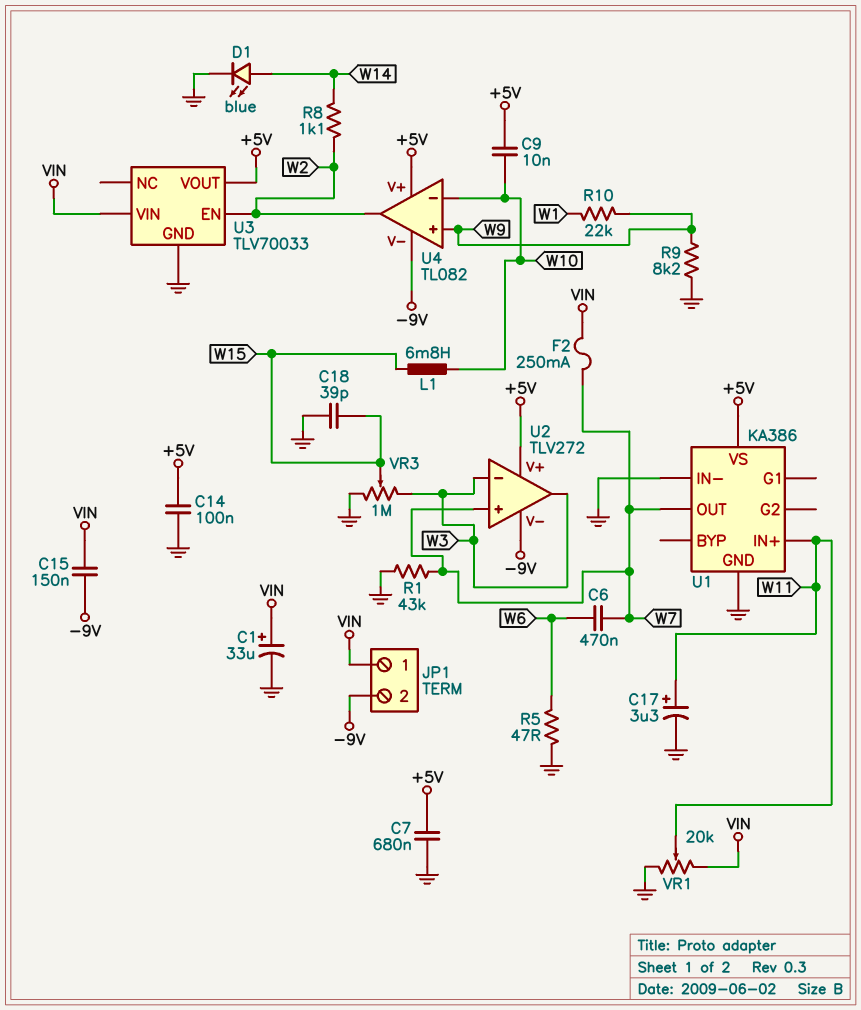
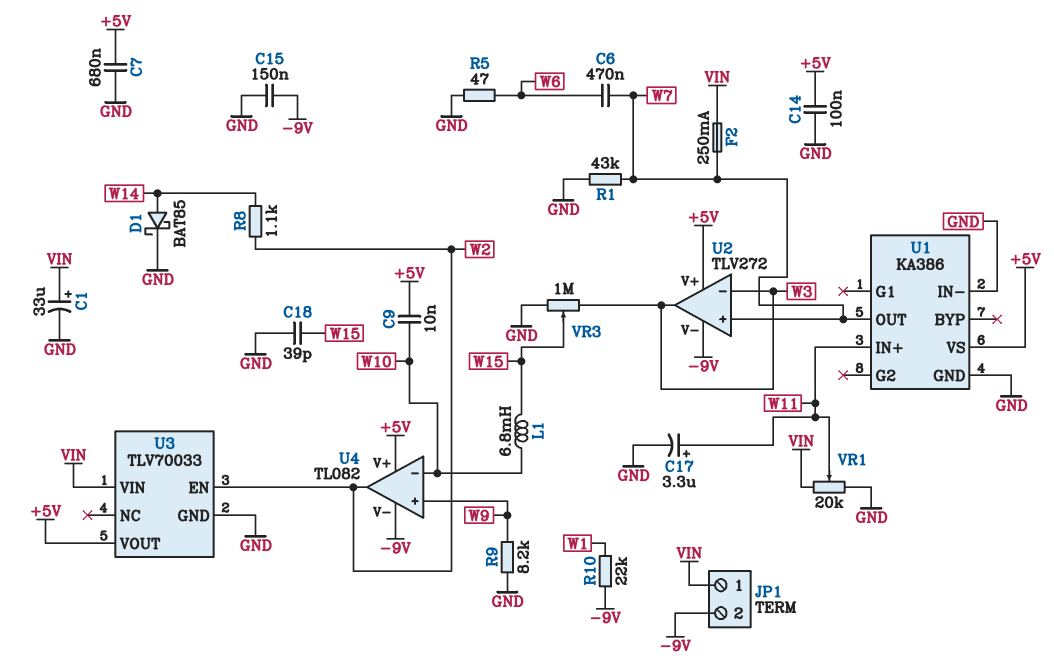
C15: 150nF (-9V, VIN) -> 150nF (-9V, GND)
D1: LED blue (A W14, K GND) -> schottky BAT85 (A W14, K GND)
R10: 22k (W1, W9) -> 22k (-9V, W1)

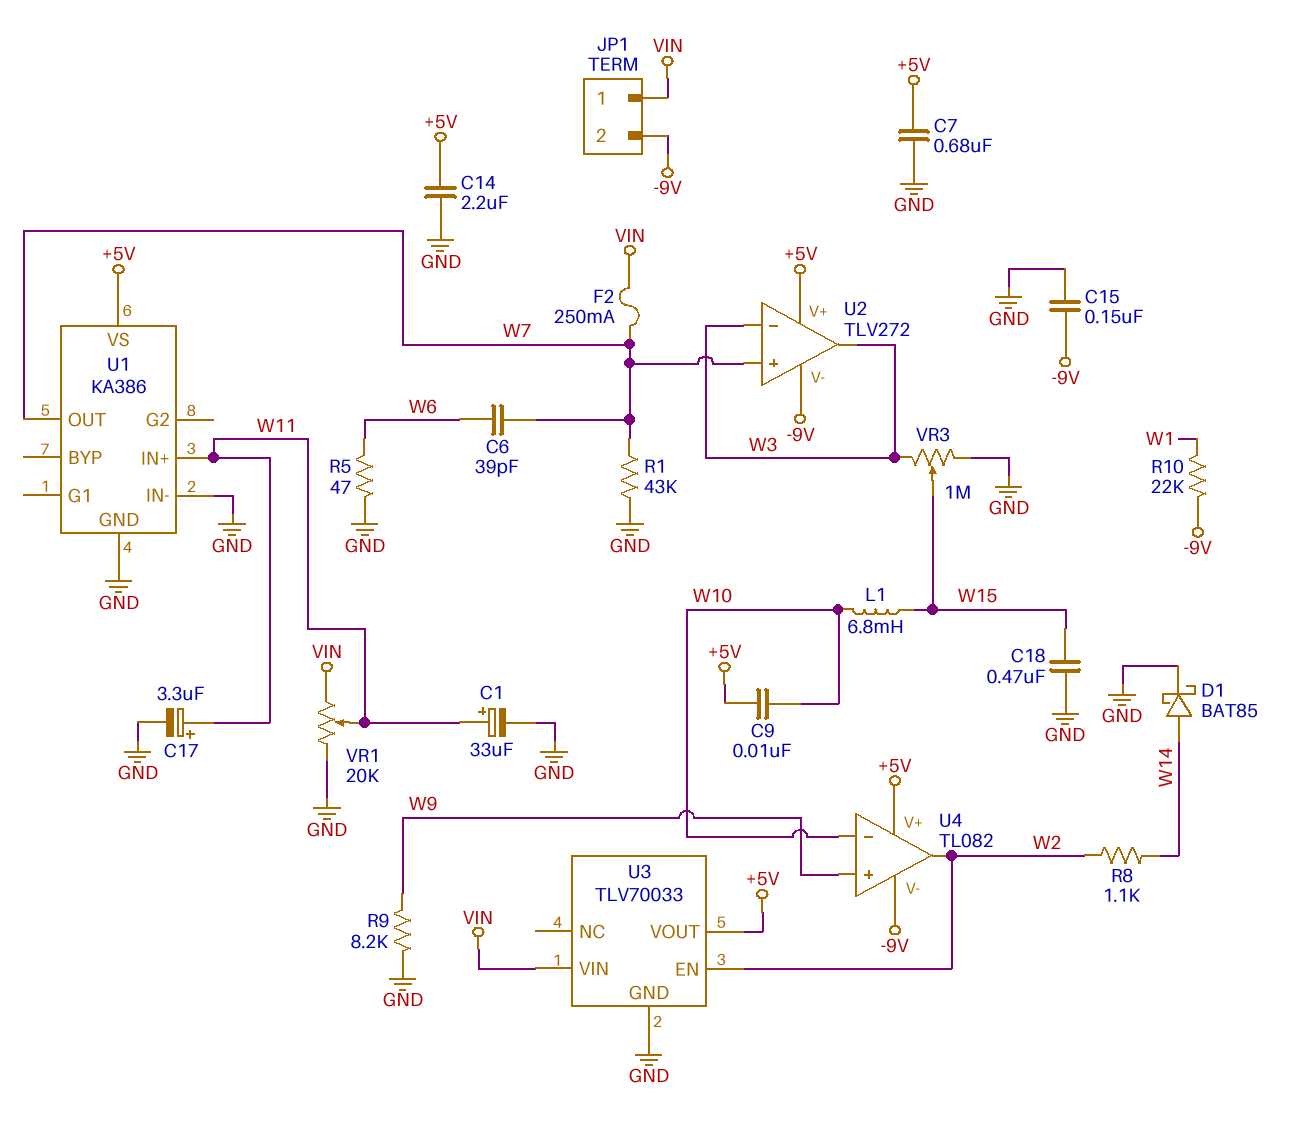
C1: 33uF (plus VIN, minus GND) -> 33uF (plus W11, minus GND)
C6: 470nF (W6, W7) -> 39pF (W6, W7)
C14: 100nF (+5V, GND) -> 2.2uF (+5V, GND)
C18: 39pF (GND, W15) -> 470nF (GND, W15)

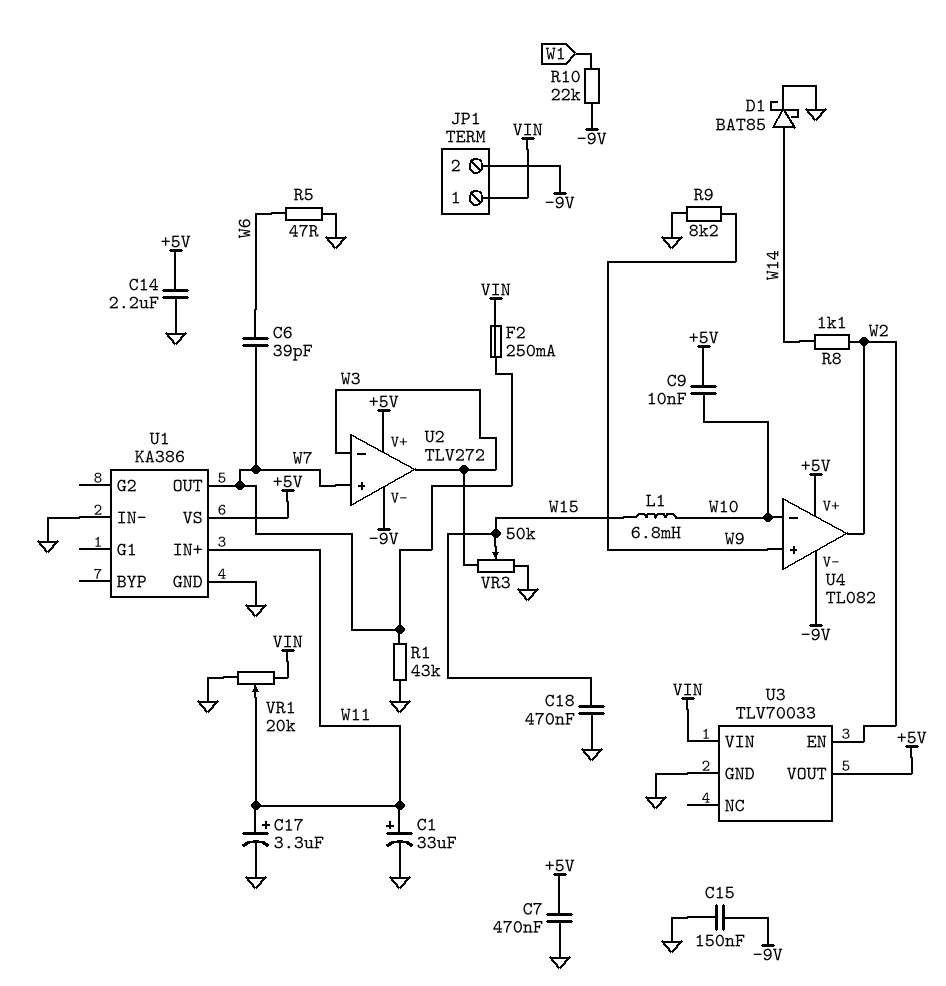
C7: 680nF (+5V, GND) -> 470nF (+5V, GND)
VR3: 1M (GND, W3, wiper W15) -> 50k (GND, W3, wiper W15)

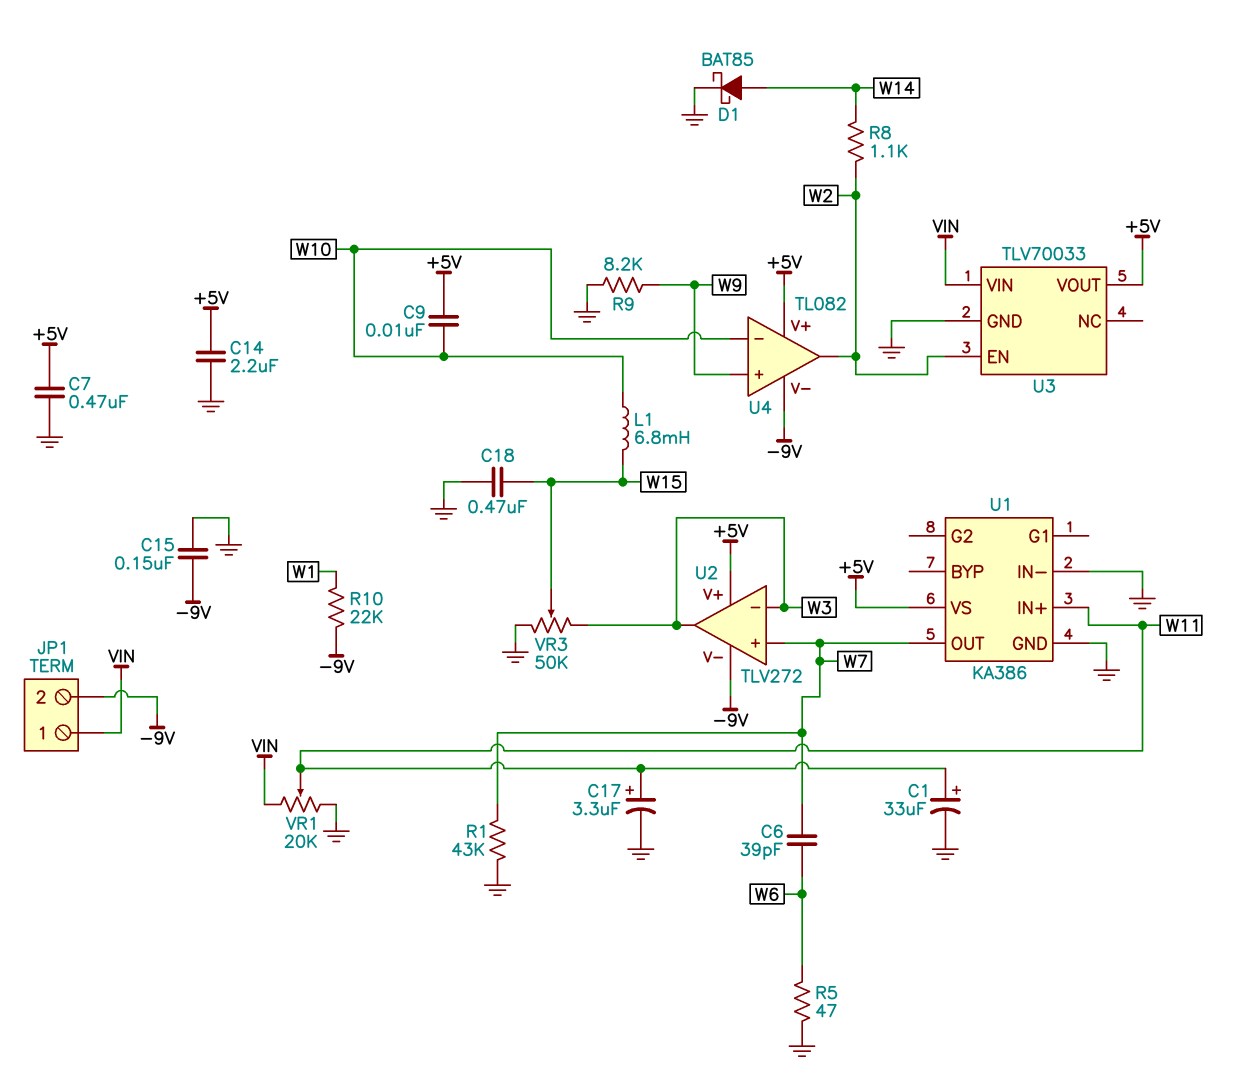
F2: 250mA (VIN, W7) -> none

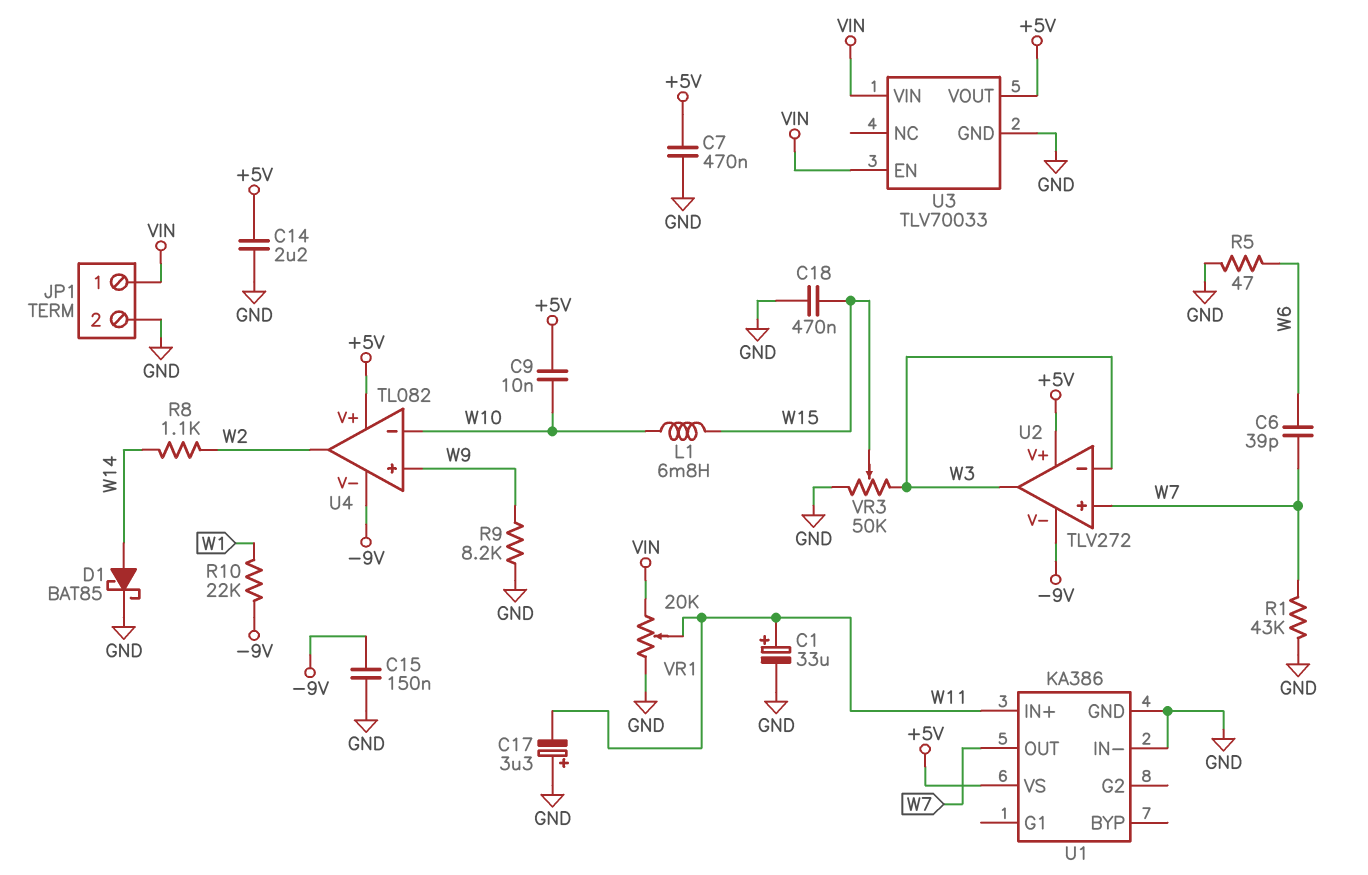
C17: 3.3uF (plus W11, minus GND) -> 3.3uF (plus GND, minus W11)
JP1 pin 2: -9V -> GND
U3 pin EN: W2 -> VIN

